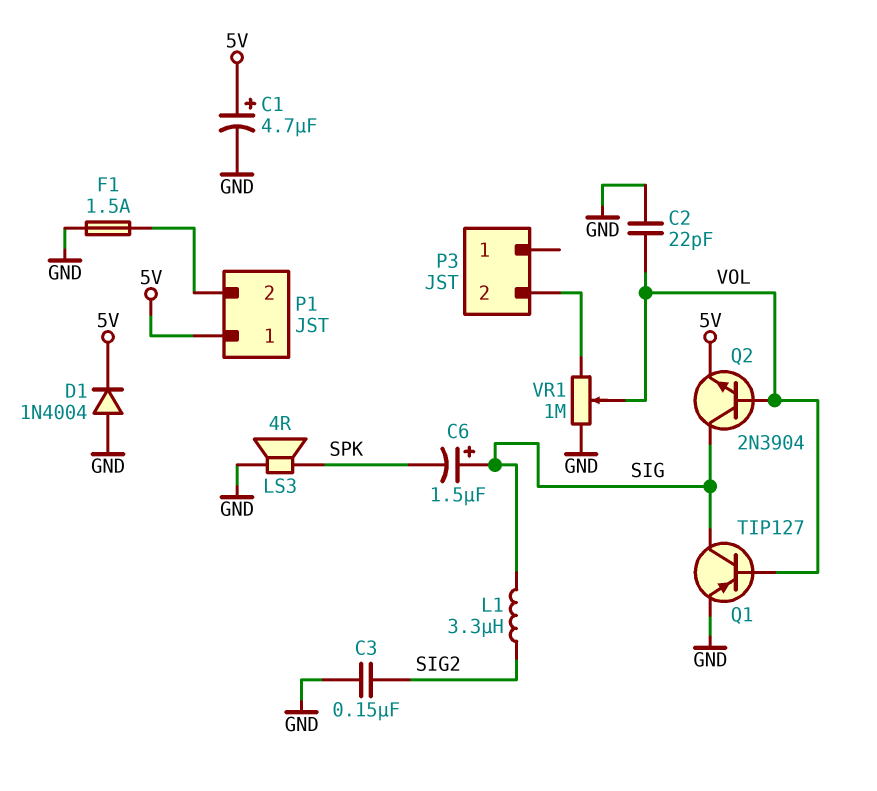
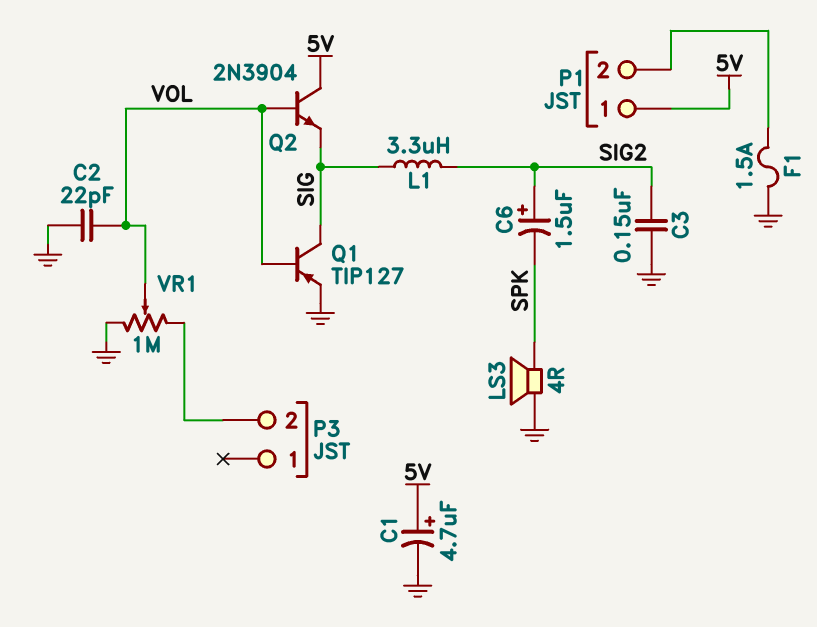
C6: 1.5uF (plus SIG, minus SPK) -> 1.5uF (plus SIG2, minus SPK)
D1: diode 1N4004 (A GND, K 5V) -> none
Q2: NPN 2N3904 (B VOL, C SIG, E 5V) -> NPN 2N3904 (B VOL, C 5V, E SIG)

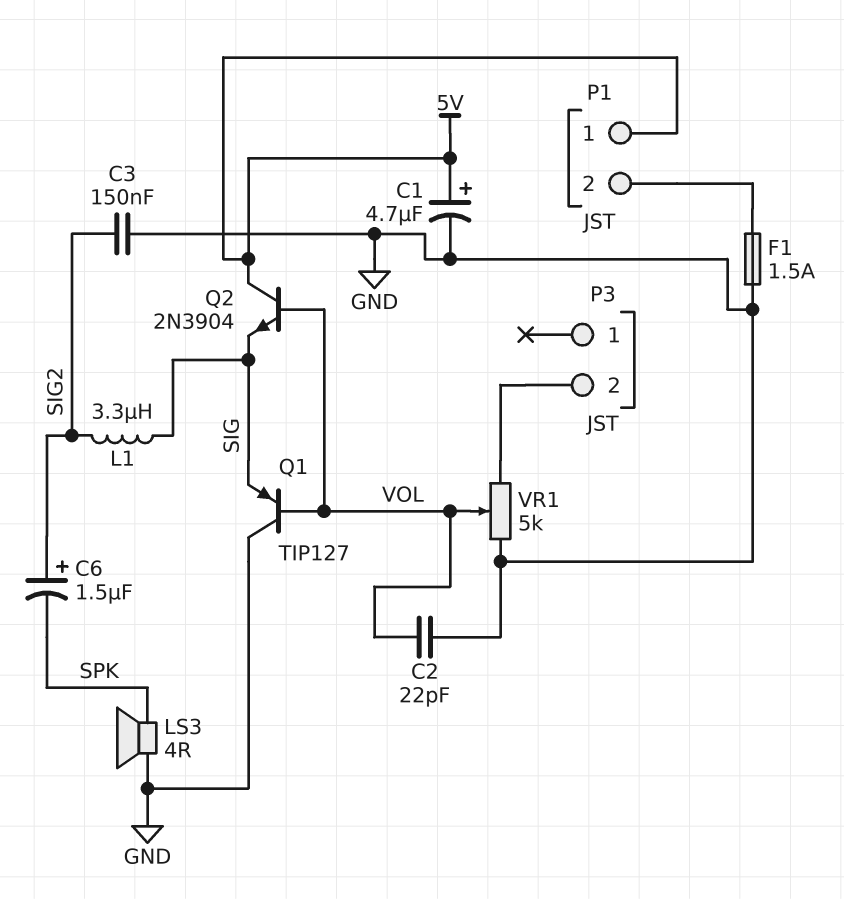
Q1: PNP TIP127 (B VOL, C SIG, E GND) -> PNP TIP127 (B VOL, C GND, E SIG)
VR1: 1M (GND, P3/2, wiper VOL) -> 5k (GND, P3/2, wiper VOL)

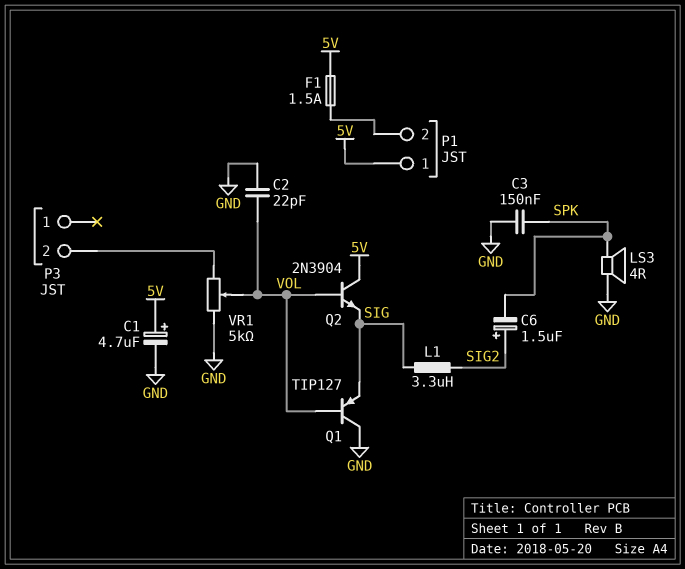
C3: 150nF (GND, SIG2) -> 150nF (GND, SPK)
F1: 1.5A (GND, P1/2) -> 1.5A (5V, P1/2)

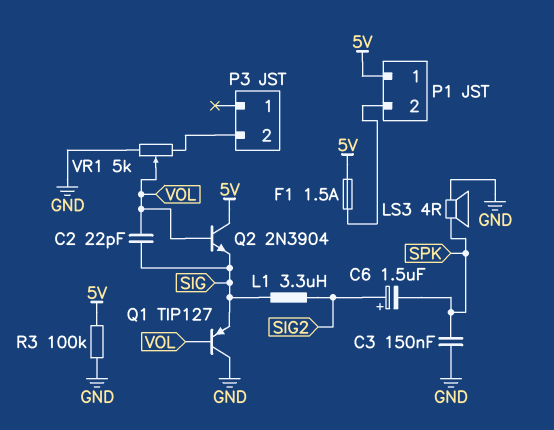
C1: 4.7uF (plus 5V, minus GND) -> none
C2: 22pF (GND, VOL) -> 22pF (SIG, VOL)
R3: none -> 100k (5V, GND)

